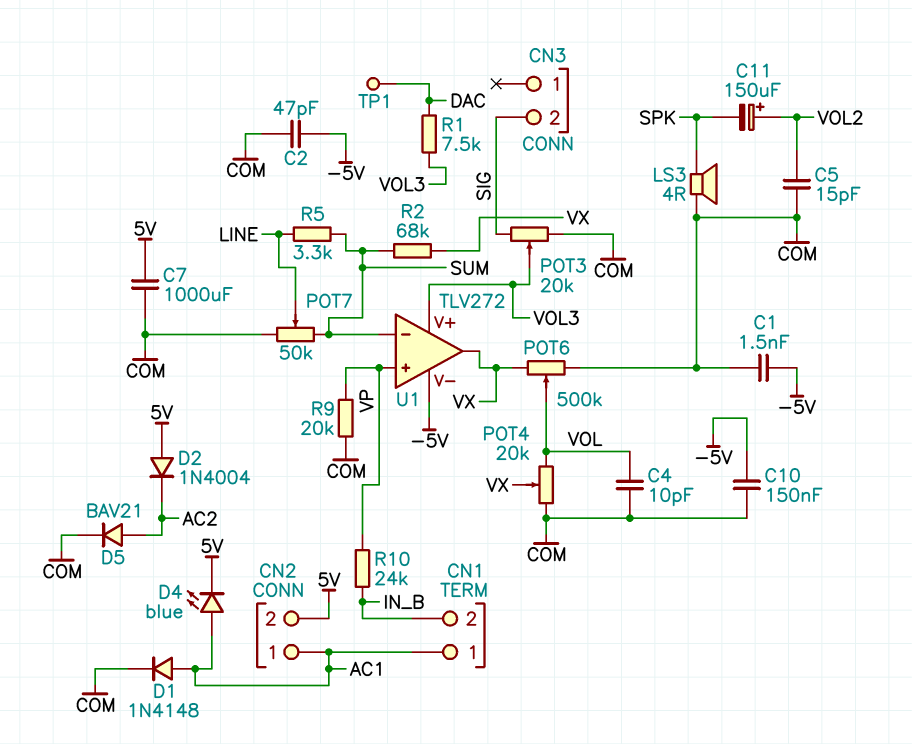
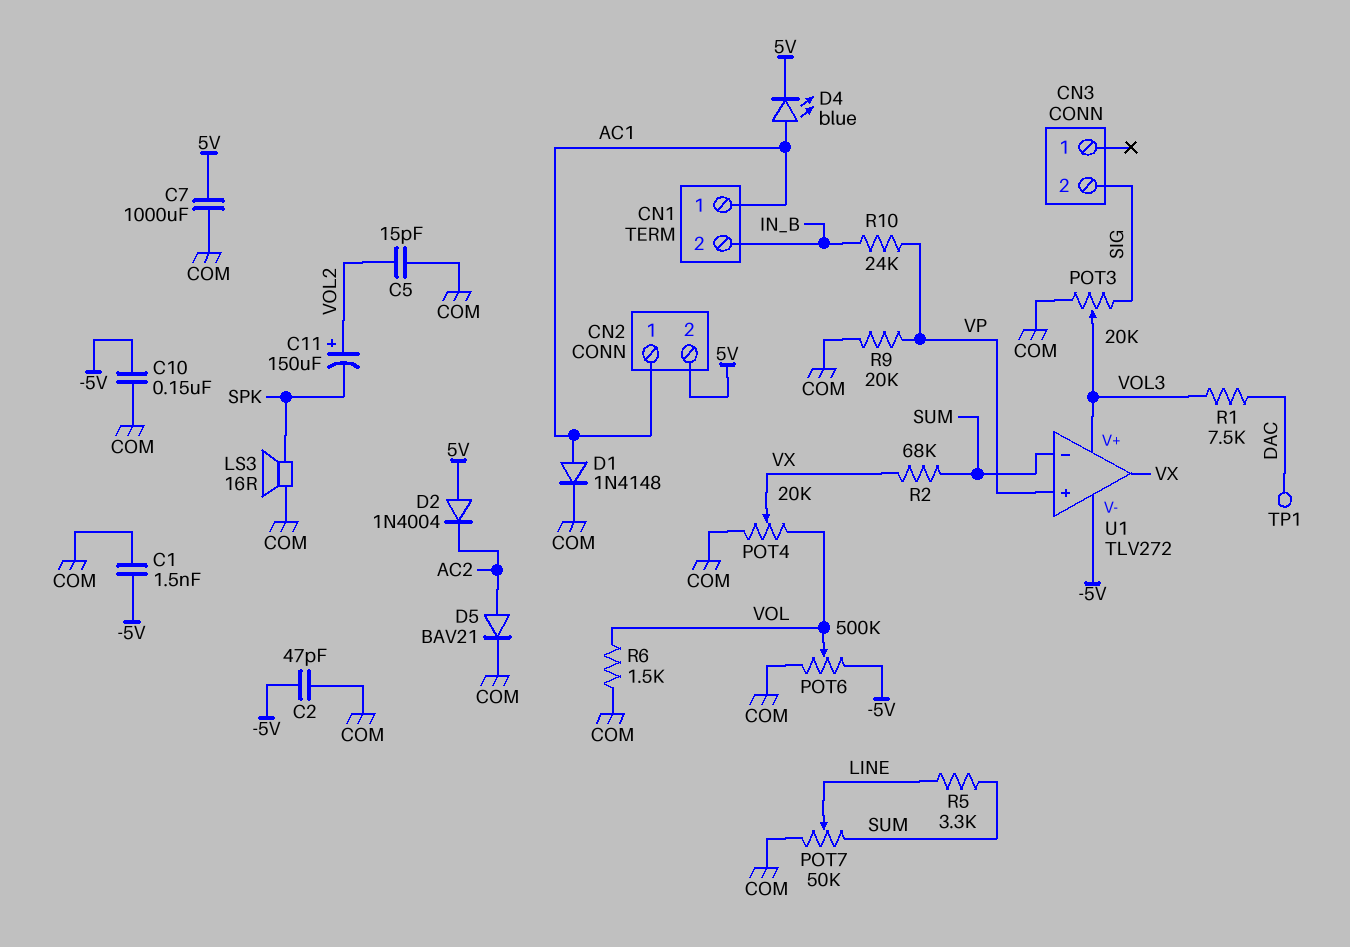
C4: 10pF (COM, VOL) -> none
LS3: speaker 4R (COM, SPK) -> speaker 16R (COM, SPK)
POT6: 500k (COM, VX, wiper VOL) -> 500k (-5V, COM, wiper VOL)
R6: none -> 1.5k (COM, VOL)

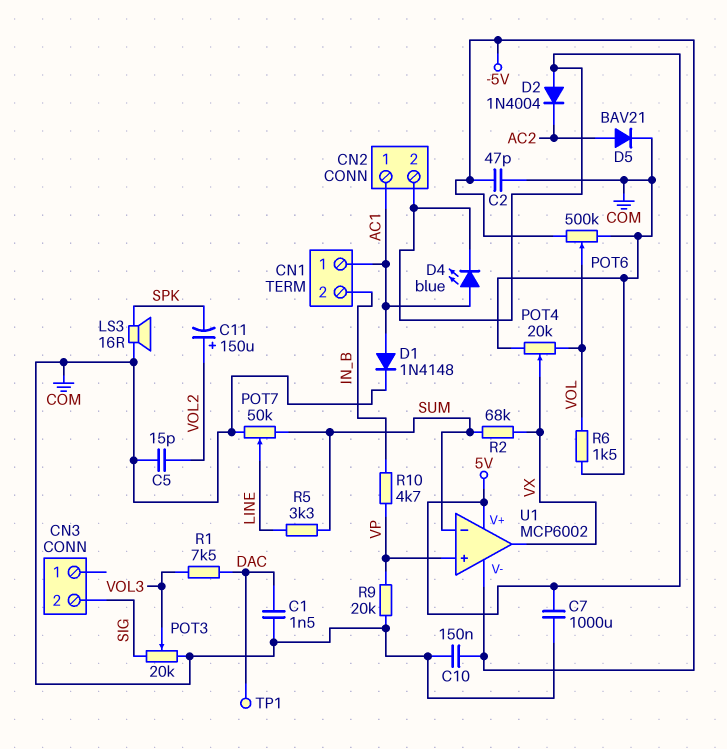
C1: 1.5nF (-5V, COM) -> 1.5nF (COM, DAC)
R10: 24k (IN_B, VP) -> 4.7k (IN_B, VP)
U1: TLV272 -> MCP6002
U1 pin V+: VOL3 -> 5V

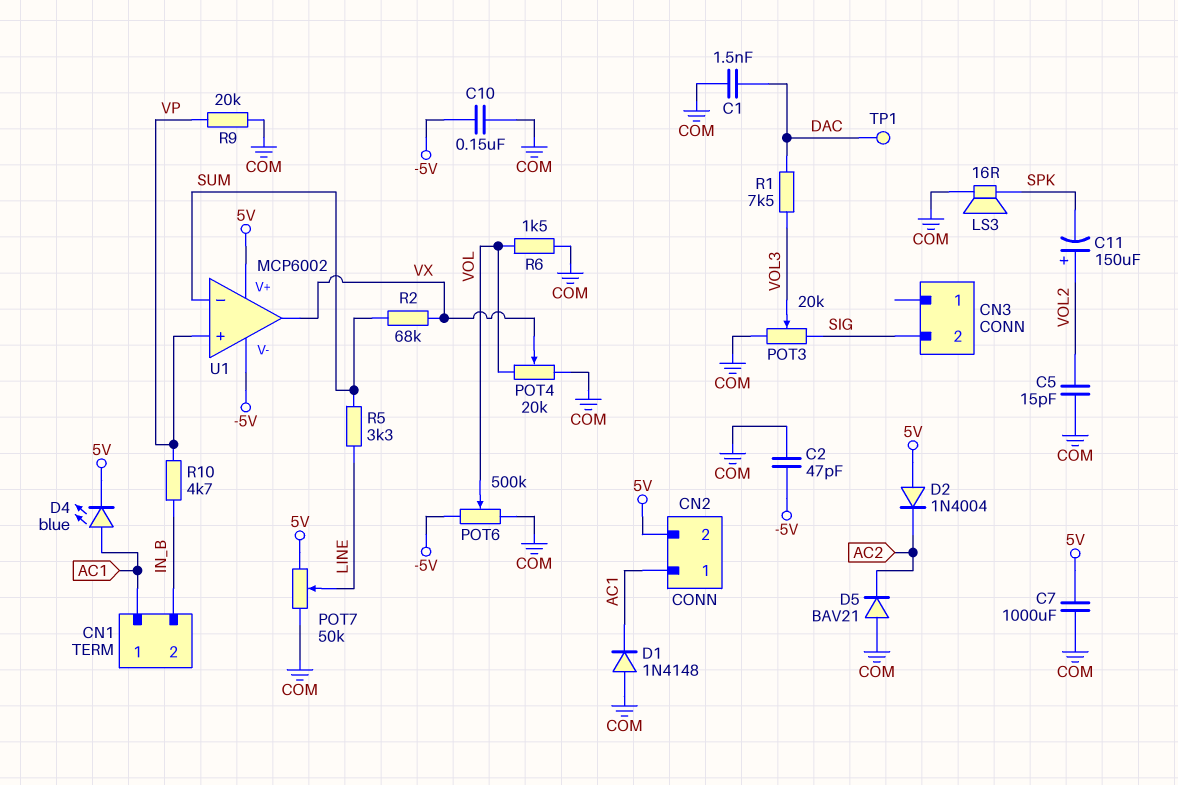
D1: diode 1N4148 (A AC1, K COM) -> diode 1N4148 (A COM, K AC1)
D5: diode BAV21 (A AC2, K COM) -> diode BAV21 (A COM, K AC2)
POT7: 50k (COM, SUM, wiper LINE) -> 50k (5V, COM, wiper LINE)

